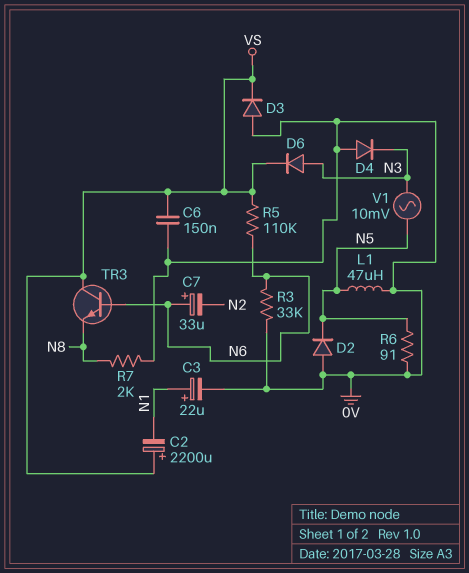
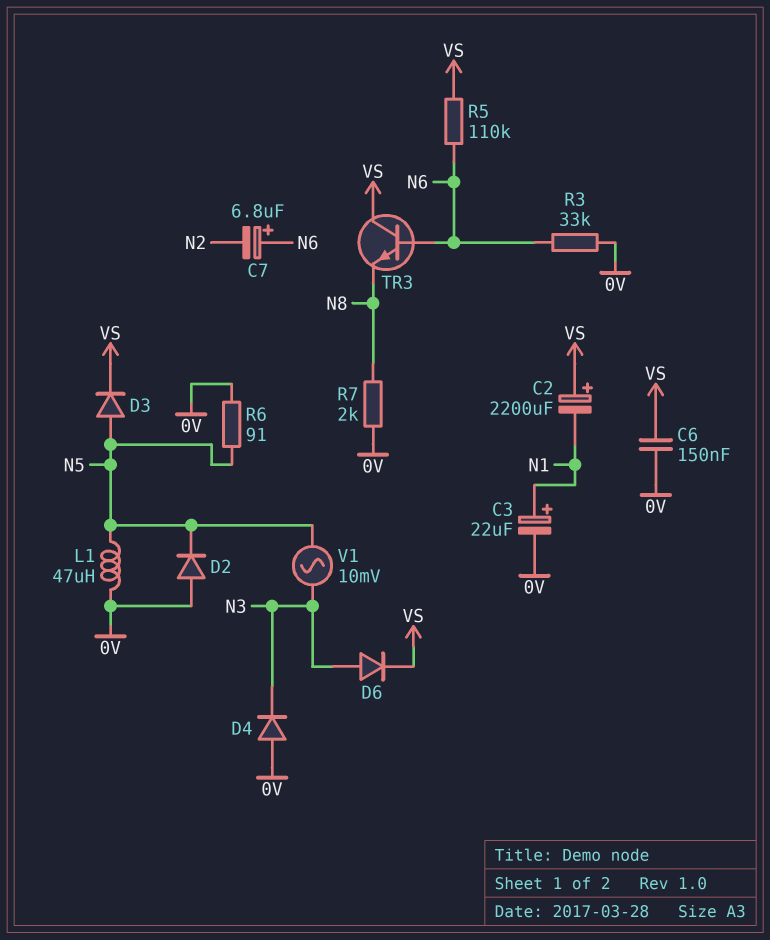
C7: 33uF (plus N6, minus N2) -> 6.8uF (plus N6, minus N2)
D3: diode (A 0V, K VS) -> diode (A N5, K VS)

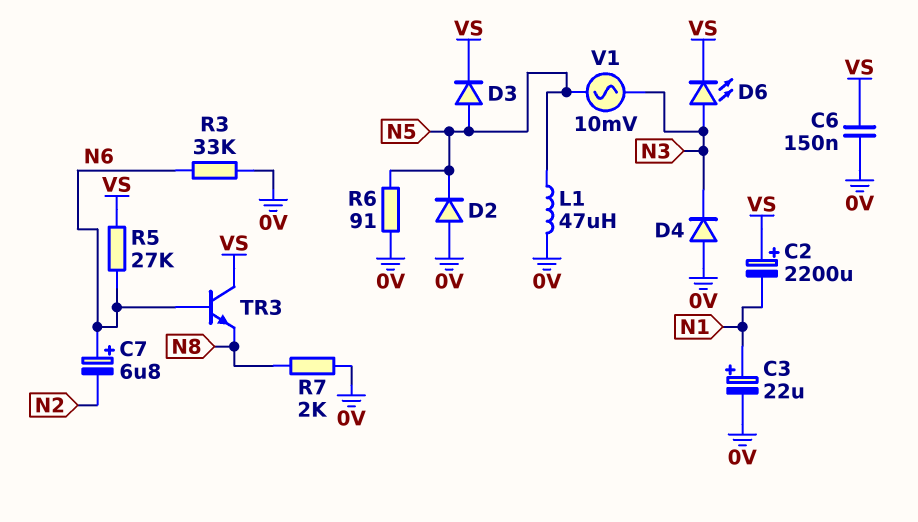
D6: diode (A N3, K VS) -> LED (A N3, K VS)
R5: 110k (N6, VS) -> 27k (N6, VS)

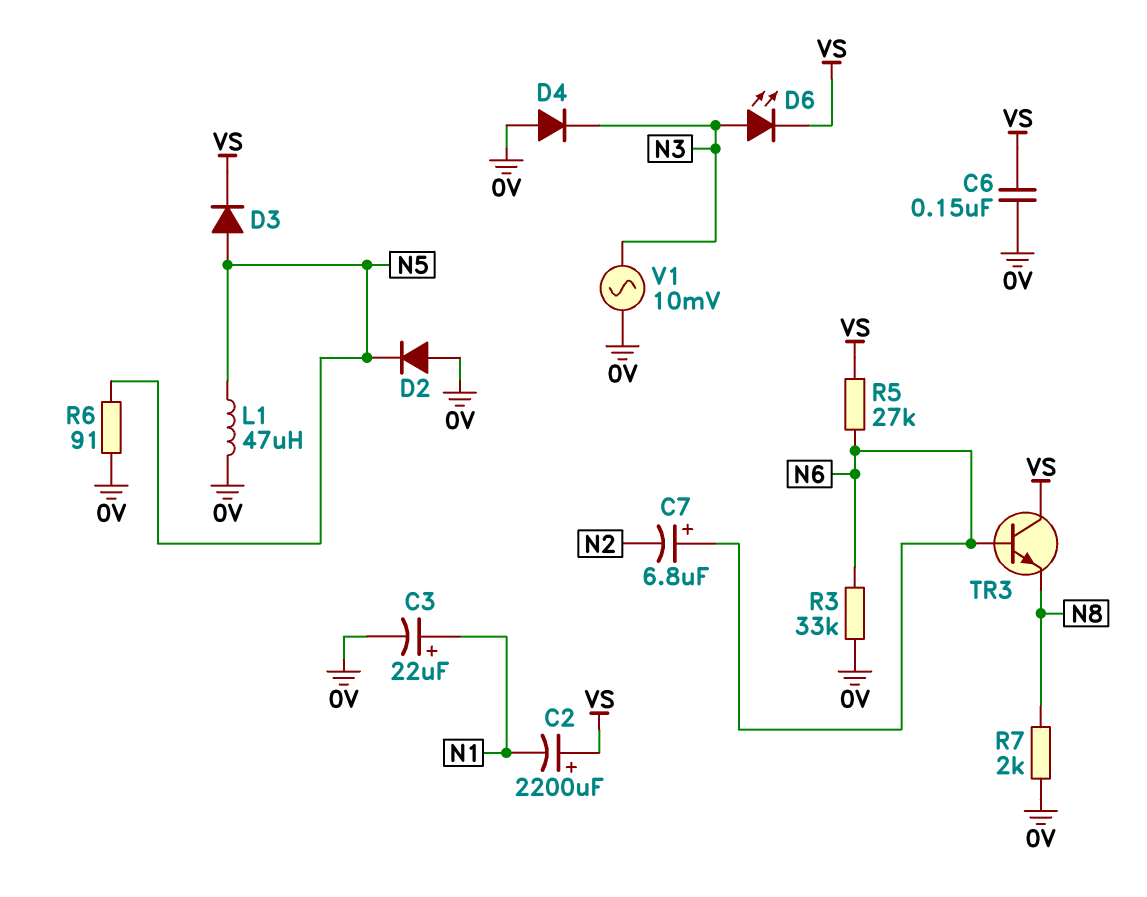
V1: AC 10mV (N3, N5) -> AC 10mV (0V, N3)

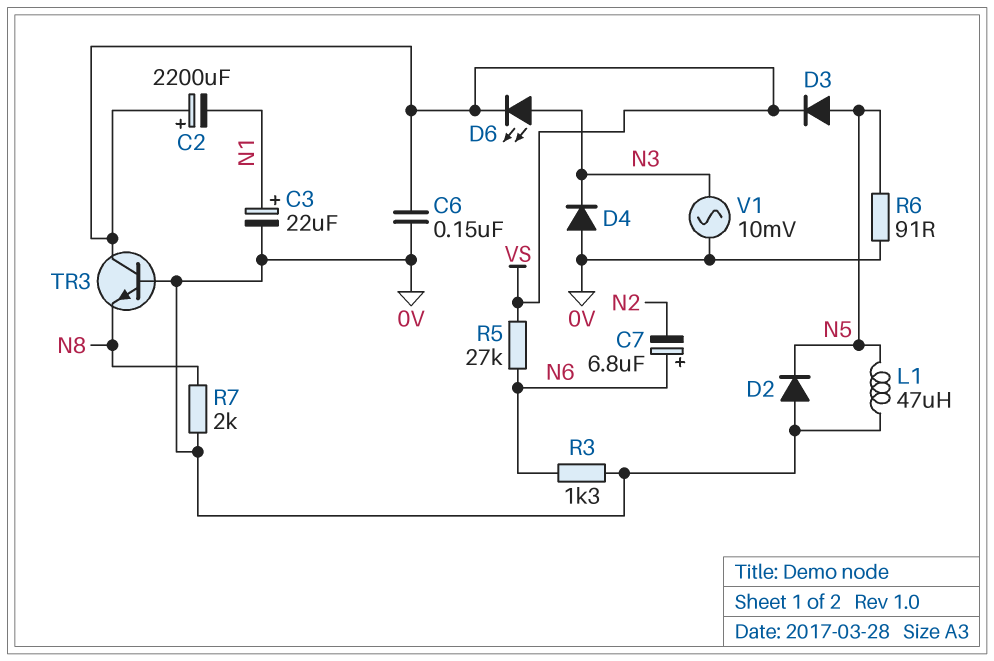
R3: 33k (0V, N6) -> 1.3k (0V, N6)
TR3: NPN (B N6, C VS, E N8) -> NPN (B 0V, C VS, E N8)

